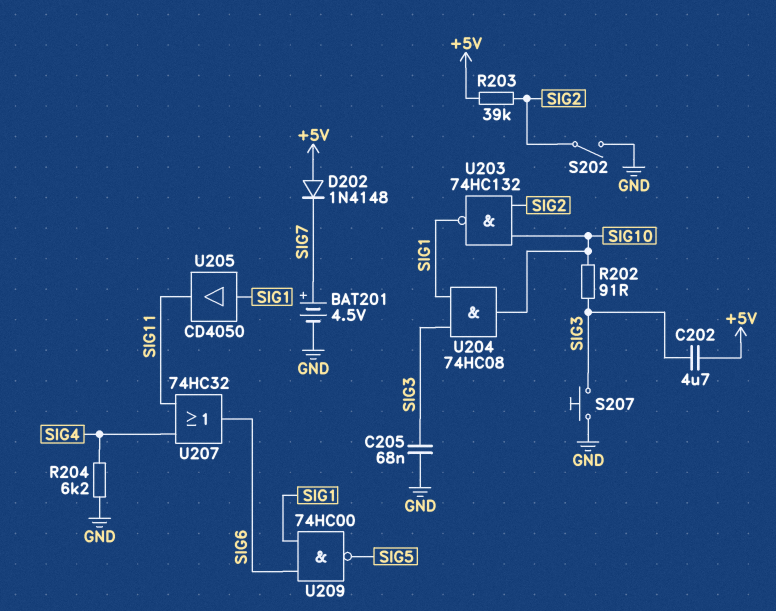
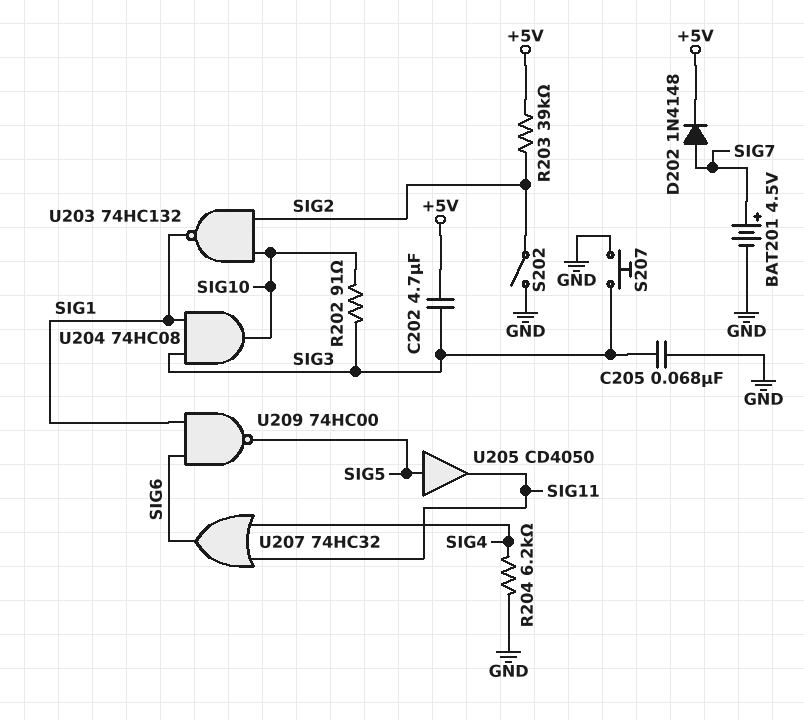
D202: diode 1N4148 (A +5V, K SIG7) -> diode 1N4148 (A SIG7, K +5V)
U205: buffer CD4050 (in SIG1, out SIG11) -> buffer CD4050 (in SIG5, out SIG11)

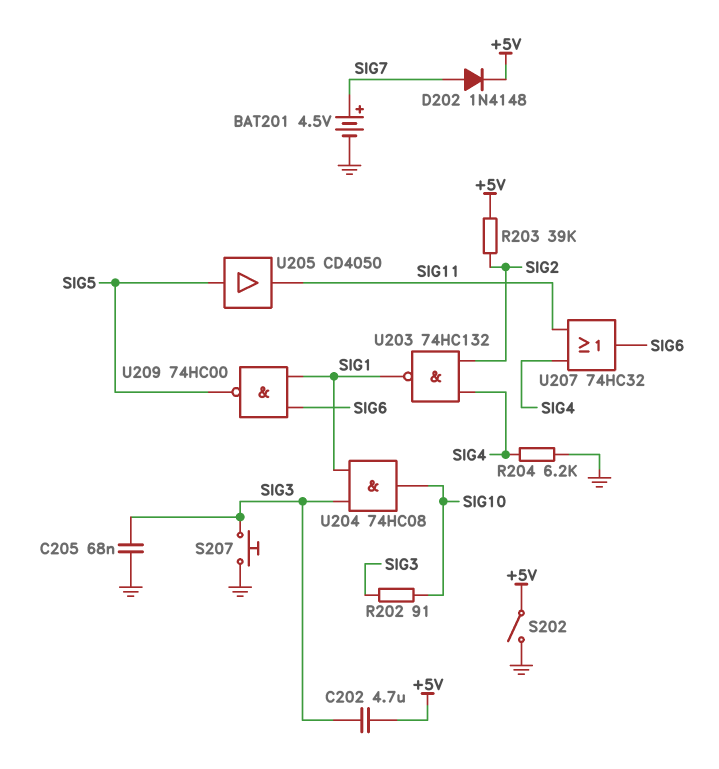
S202: switch (GND, SIG2) -> switch (+5V, GND)
U203: NAND 74HC132 (in SIG2, in SIG10, out SIG1) -> NAND 74HC132 (in SIG2, in SIG4, out SIG1)

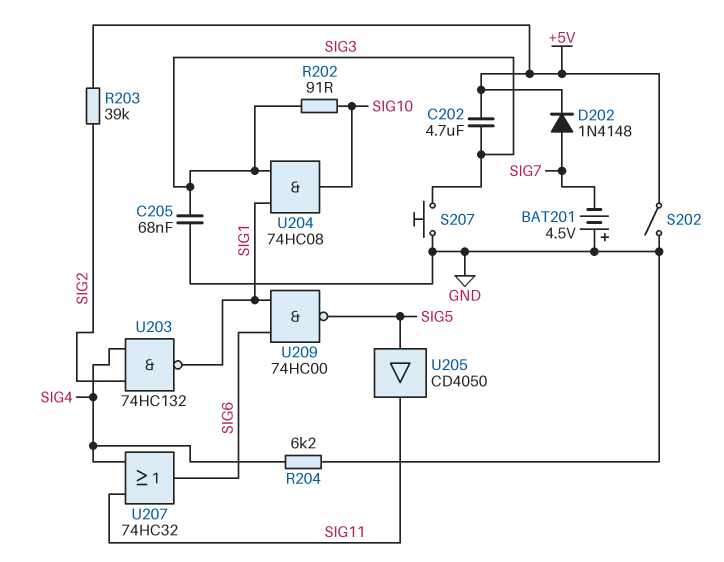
BAT201: 4.5V (plus SIG7, minus GND) -> 4.5V (plus GND, minus SIG7)

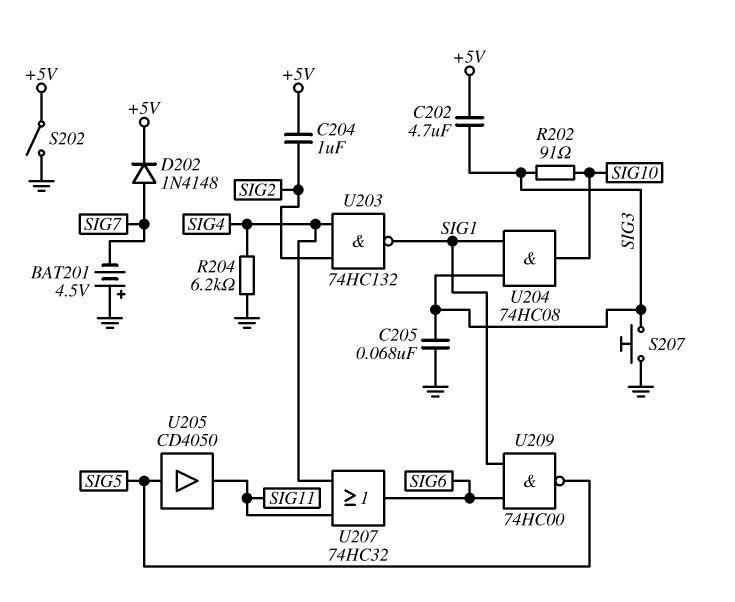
C204: none -> 1uF (+5V, SIG2)
R203: 39k (+5V, SIG2) -> none

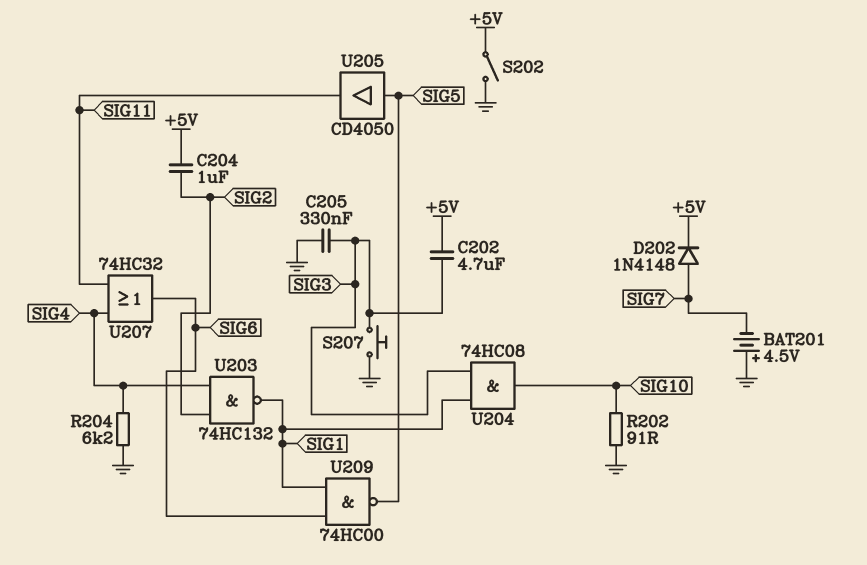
C205: 68nF (GND, SIG3) -> 330nF (GND, SIG3)
R202: 91 (SIG3, SIG10) -> 91 (GND, SIG10)

